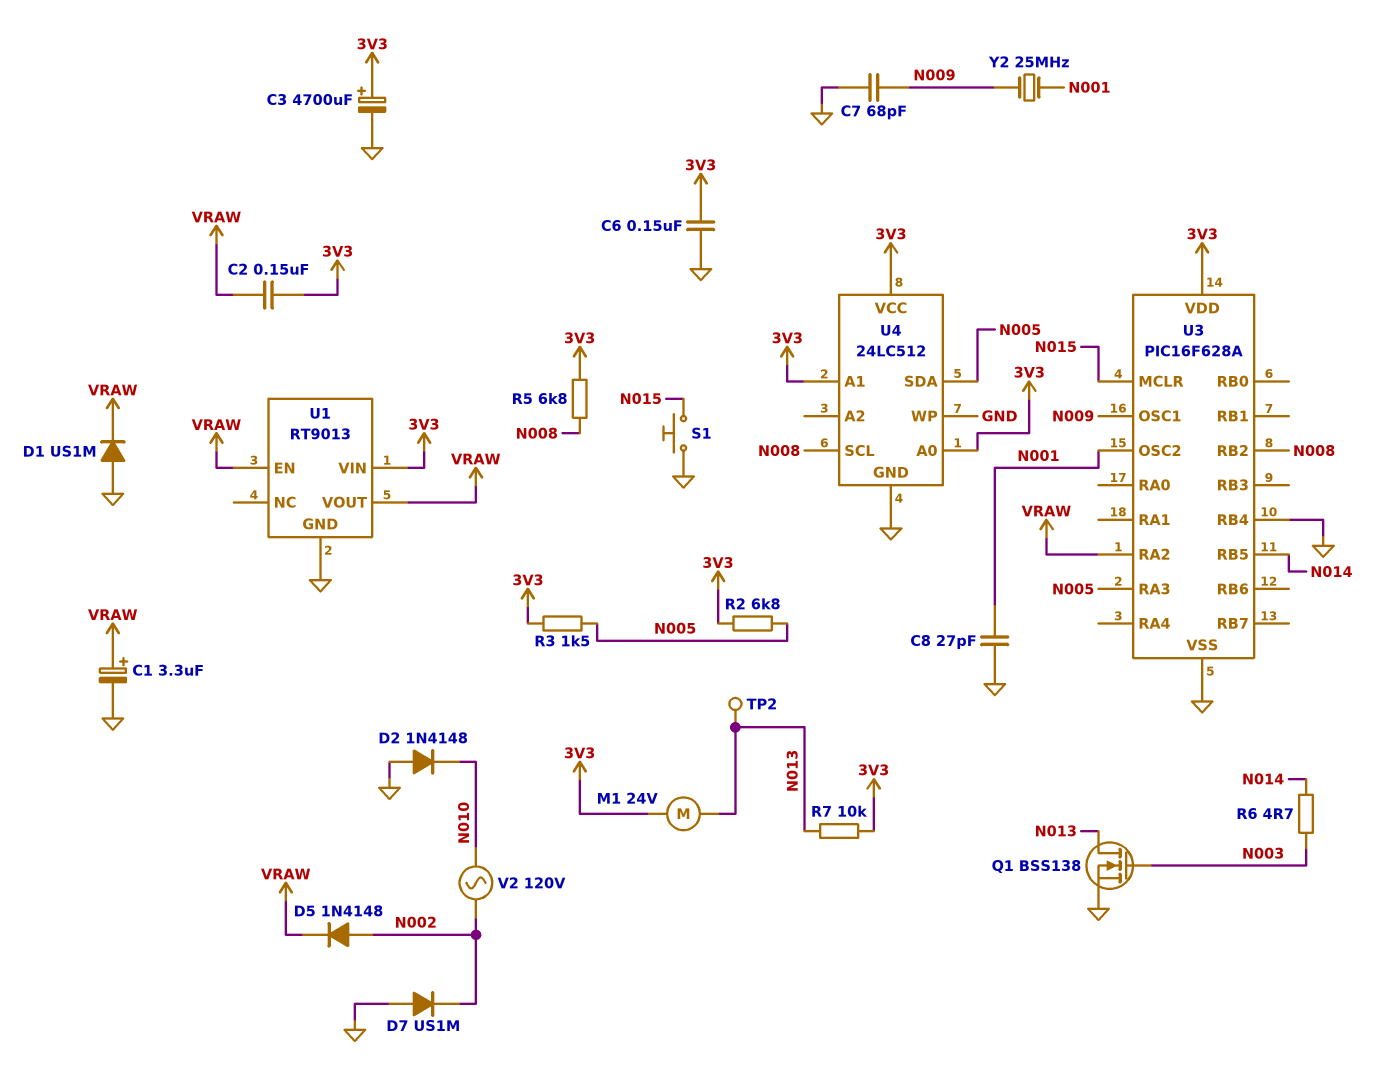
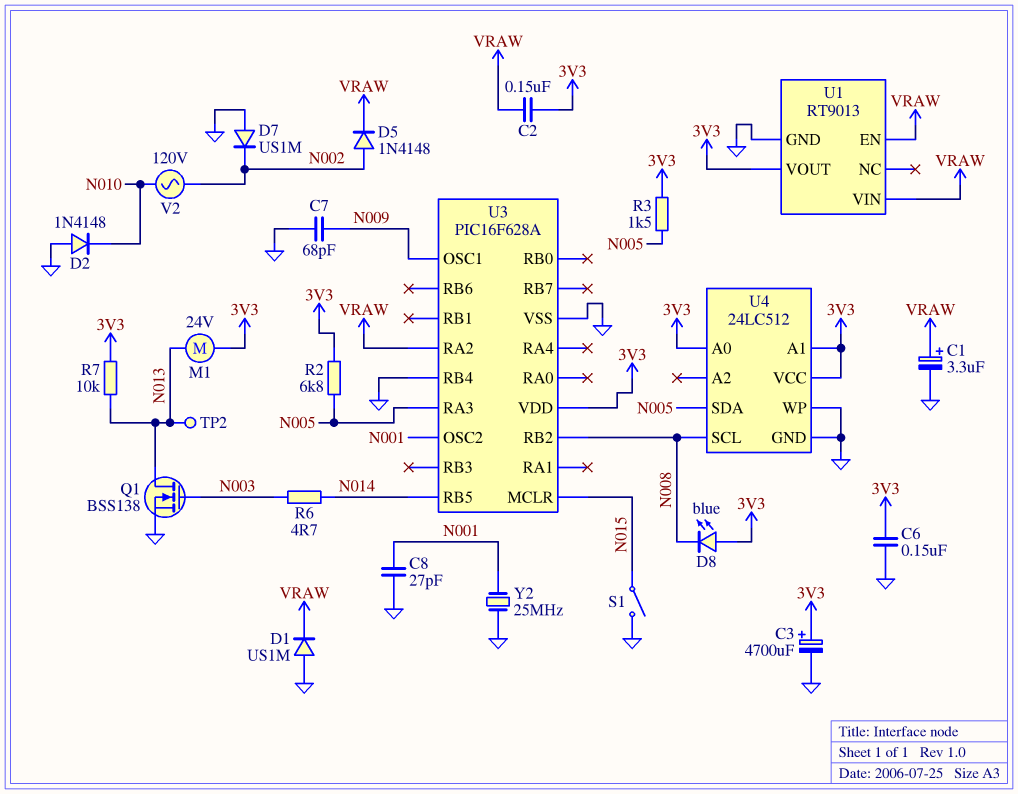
D8: none -> LED blue (A 3V3, K N008)
R5: 6.8k (3V3, N008) -> none
S1: button (GND, N015) -> switch (GND, N015)
U1 pin VIN: 3V3 -> VRAW
U1 pin VOUT: VRAW -> 3V3
Y2: 25MHz (N001, N009) -> 25MHz (GND, N001)

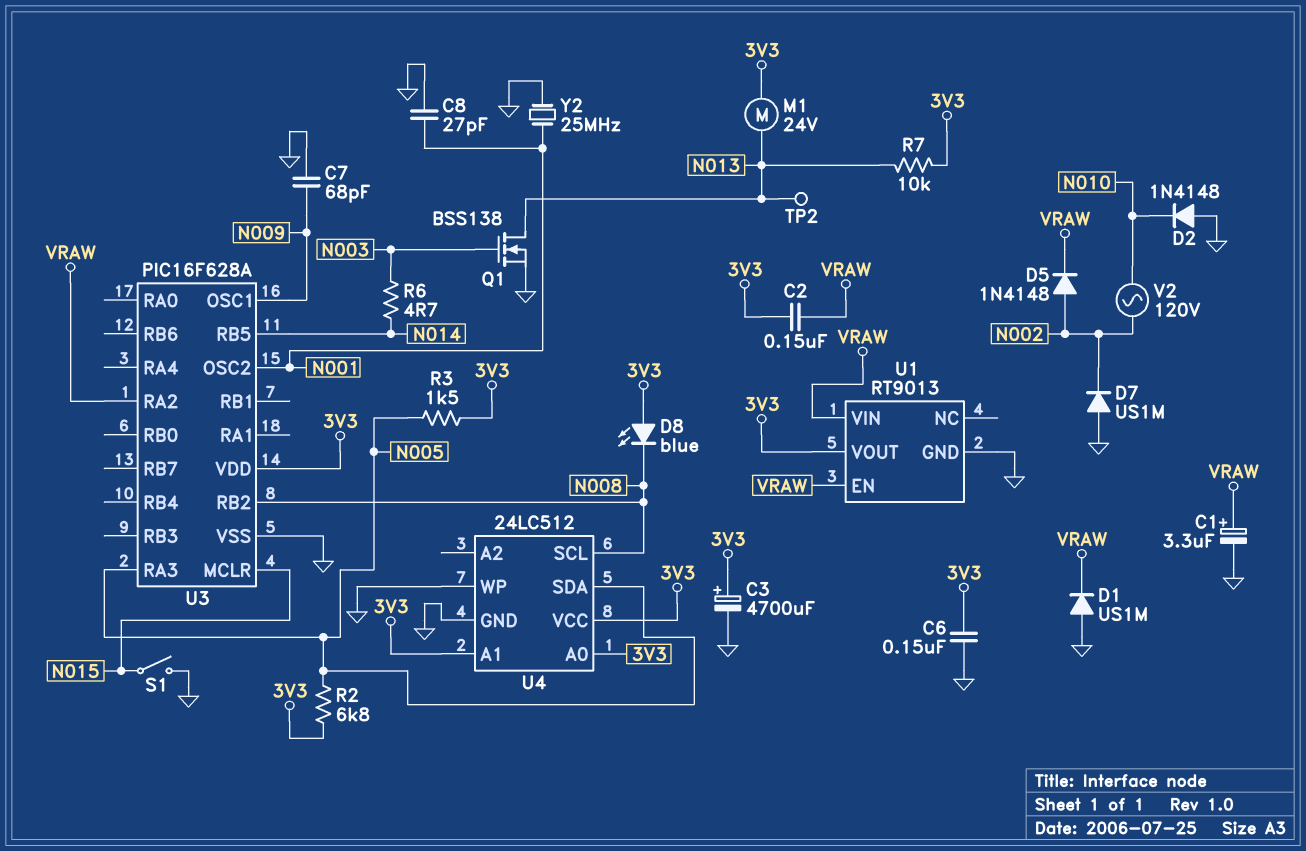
U3 pin RB4: GND -> none

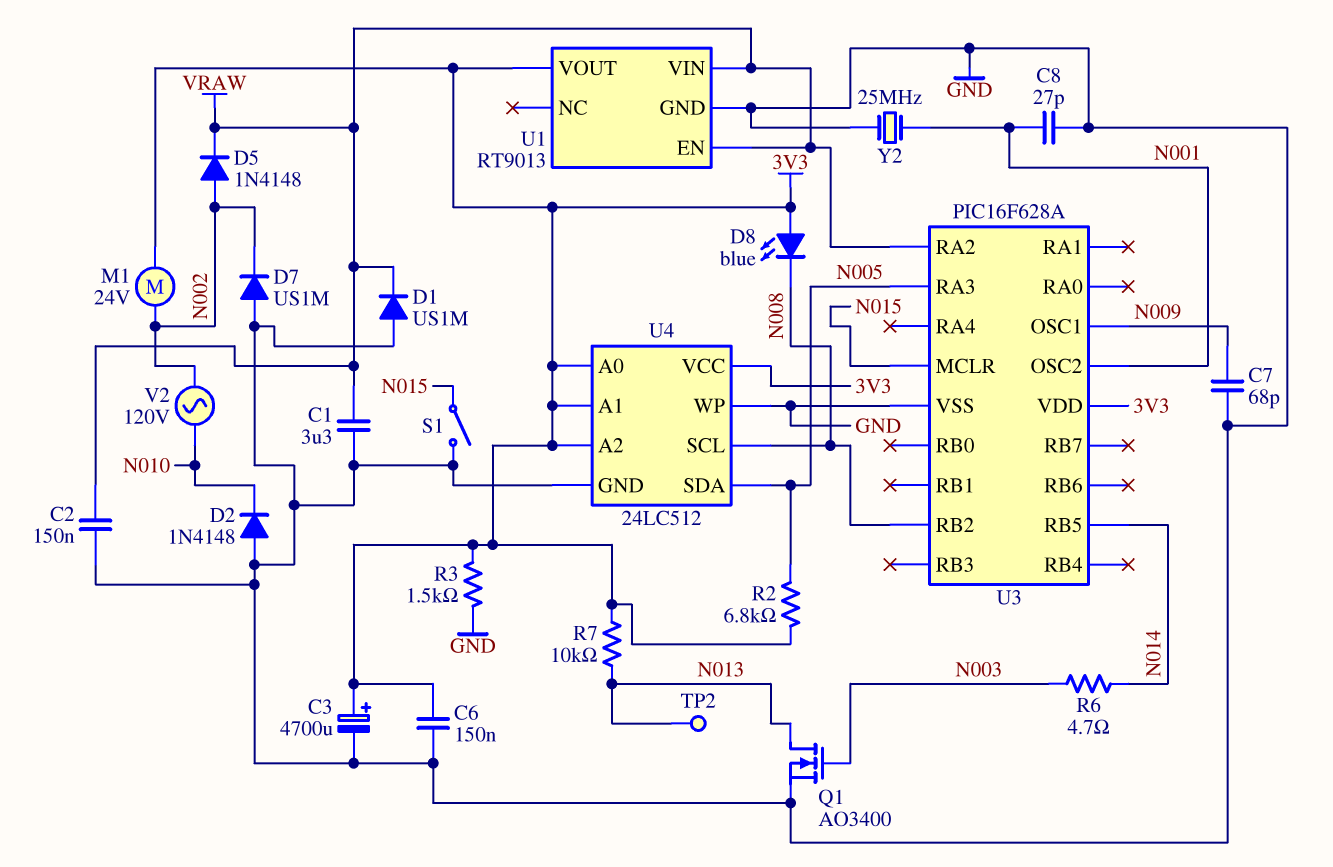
C1: 3.3uF (plus VRAW, minus GND) -> 3.3uF (GND, VRAW)
C2: 150nF (3V3, VRAW) -> 150nF (GND, VRAW)
M1: motor 24V (3V3, N013) -> motor 24V (3V3, N002)
Q1: NMOS BSS138 (G N003, D N013, S GND) -> NMOS AO3400 (G N003, D N013, S GND)
R3: 1.5k (3V3, N005) -> 1.5k (3V3, GND)
U4 pin A2: none -> 3V3

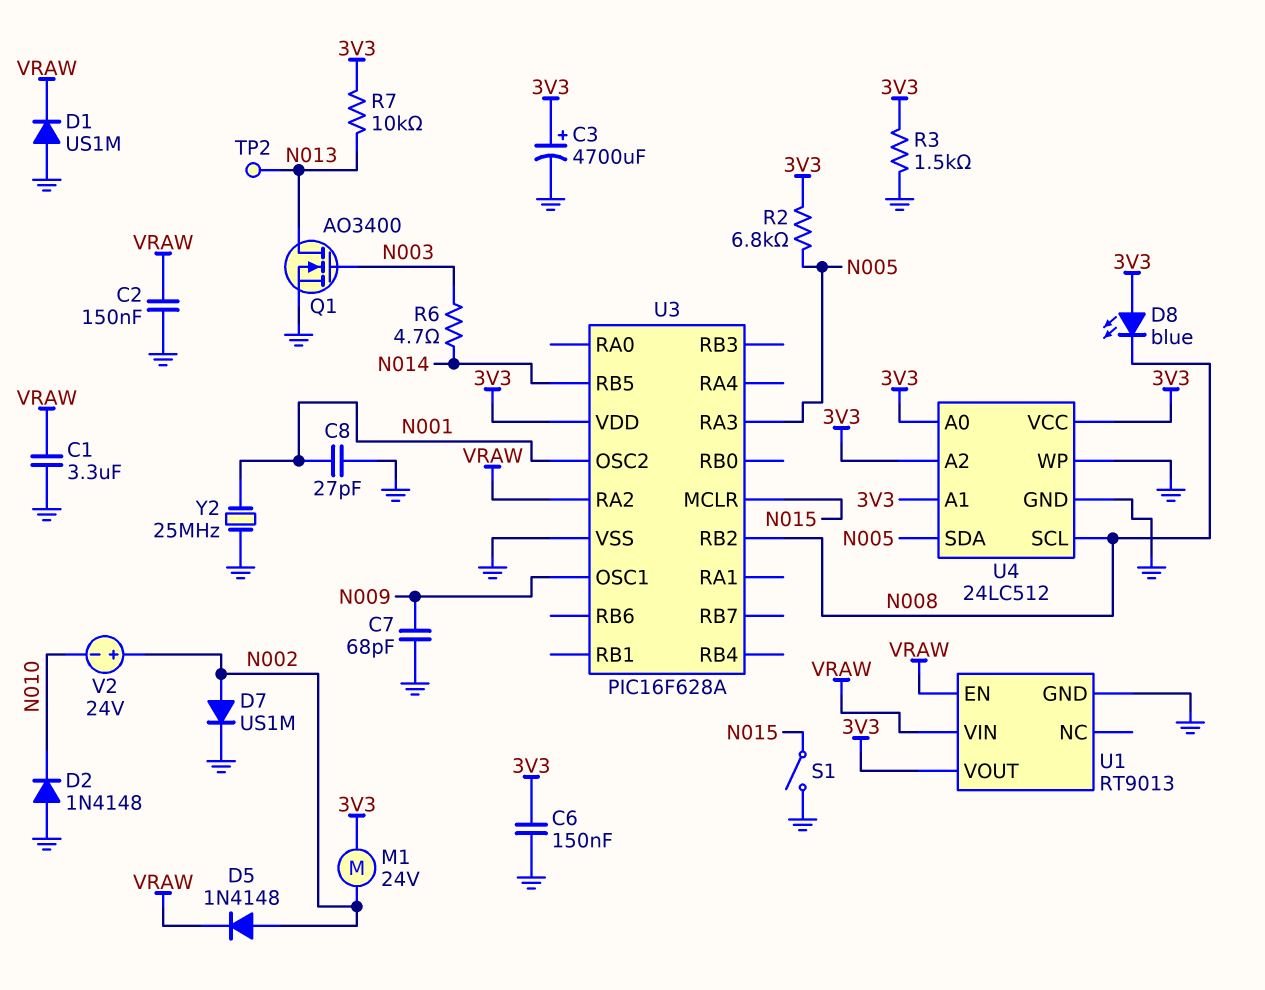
D7: diode US1M (A GND, K N002) -> diode US1M (A N002, K GND)
V2: AC 120V (N002, N010) -> 24V (plus N002, minus N010)

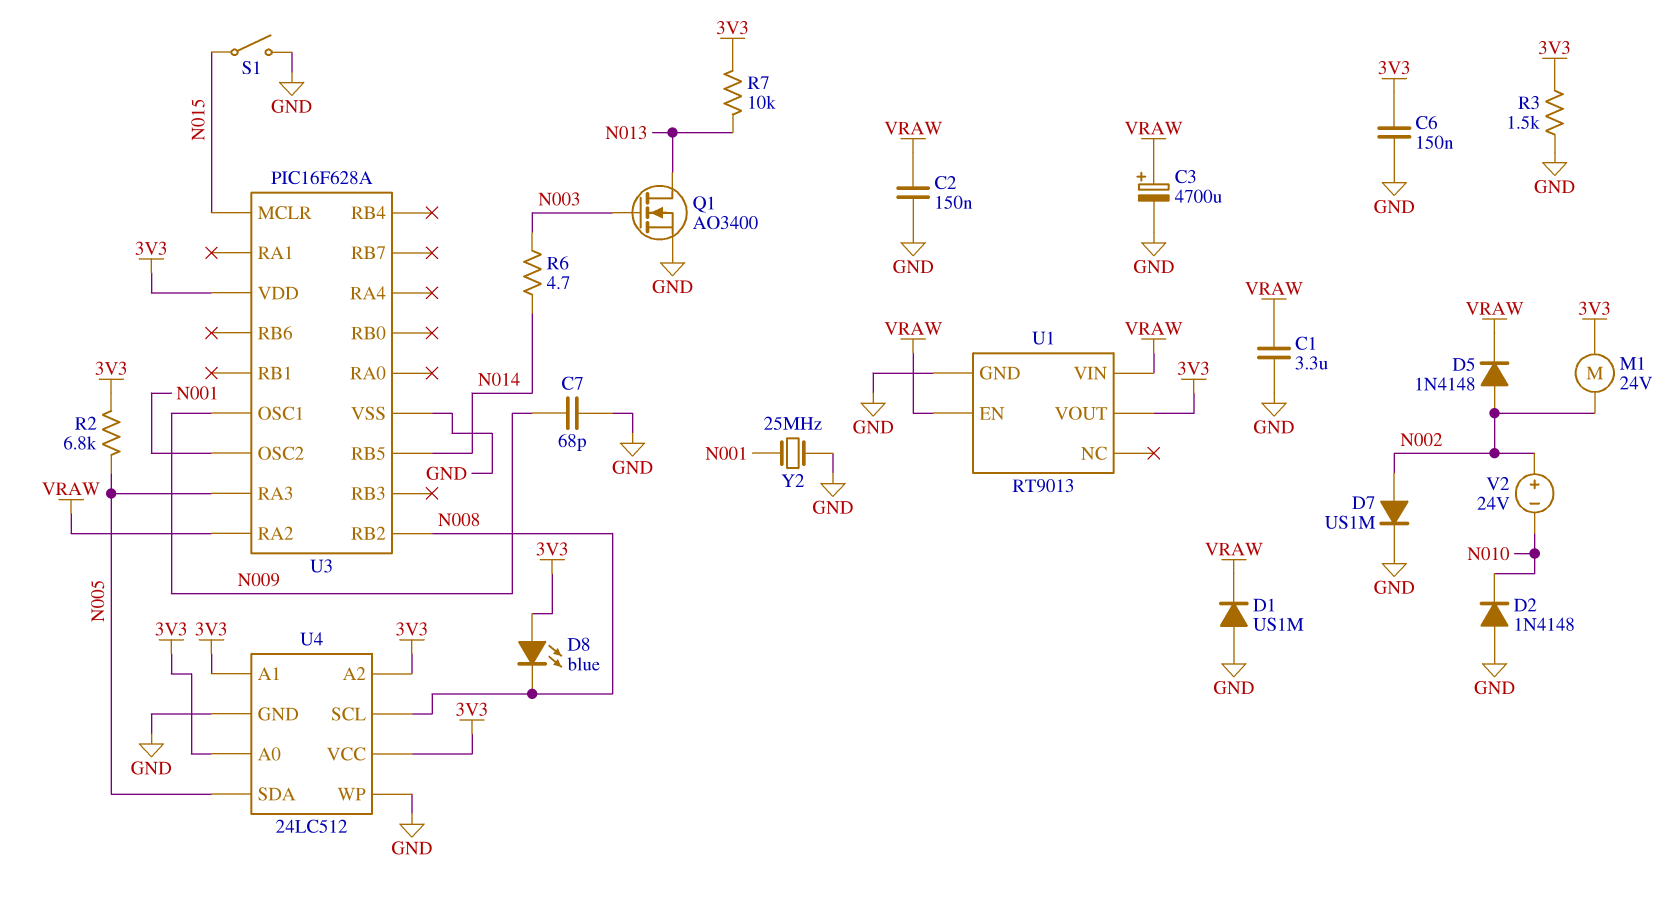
C3: 4700uF (plus 3V3, minus GND) -> 4700uF (plus VRAW, minus GND)
C8: 27pF (GND, N001) -> none
TP2: test point (N013) -> none

